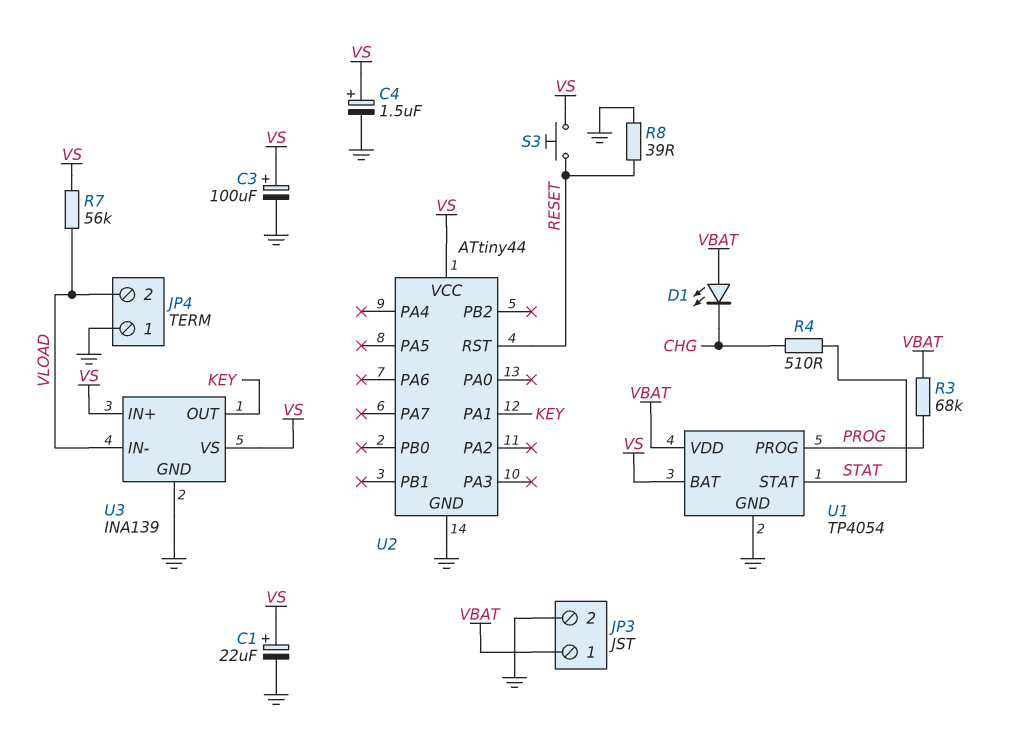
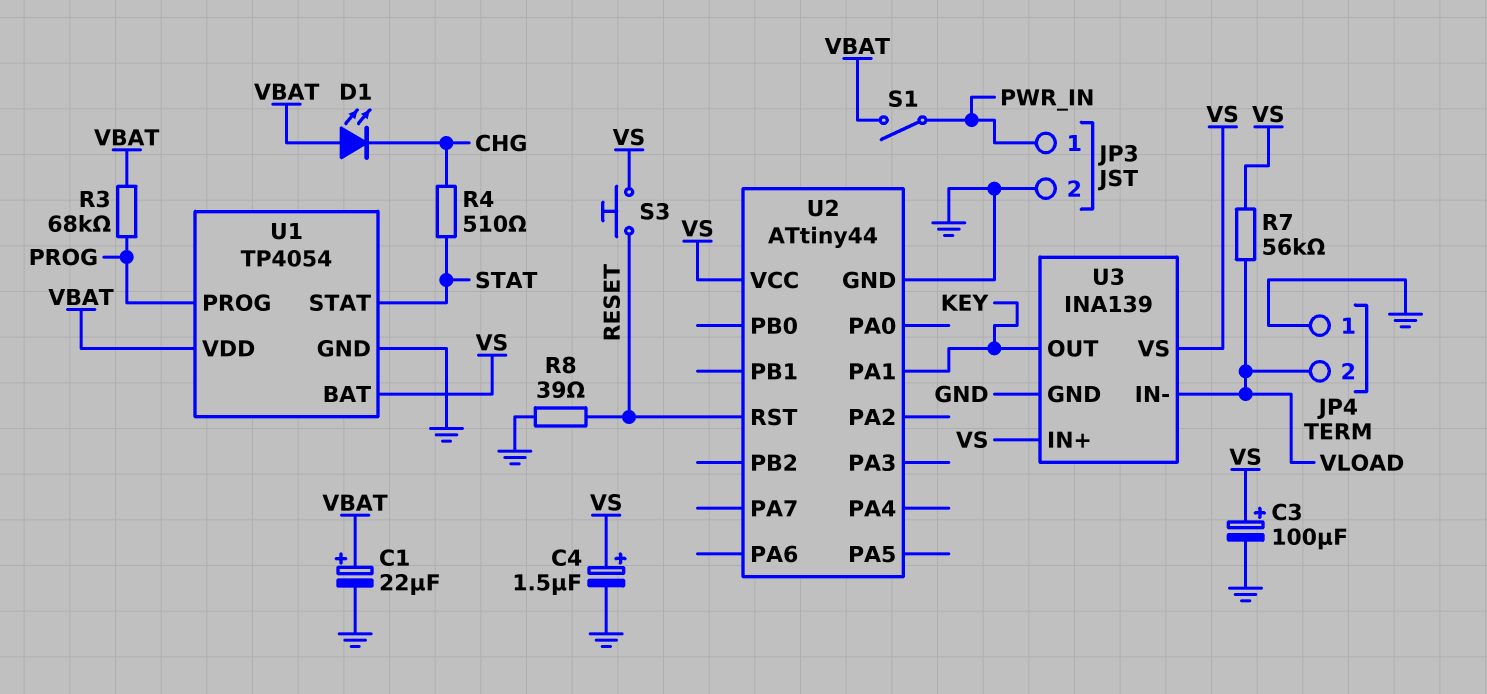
C1: 22uF (plus VS, minus GND) -> 22uF (plus VBAT, minus GND)
JP3 pin 1: VBAT -> PWR_IN
S1: none -> switch (PWR_IN, VBAT)

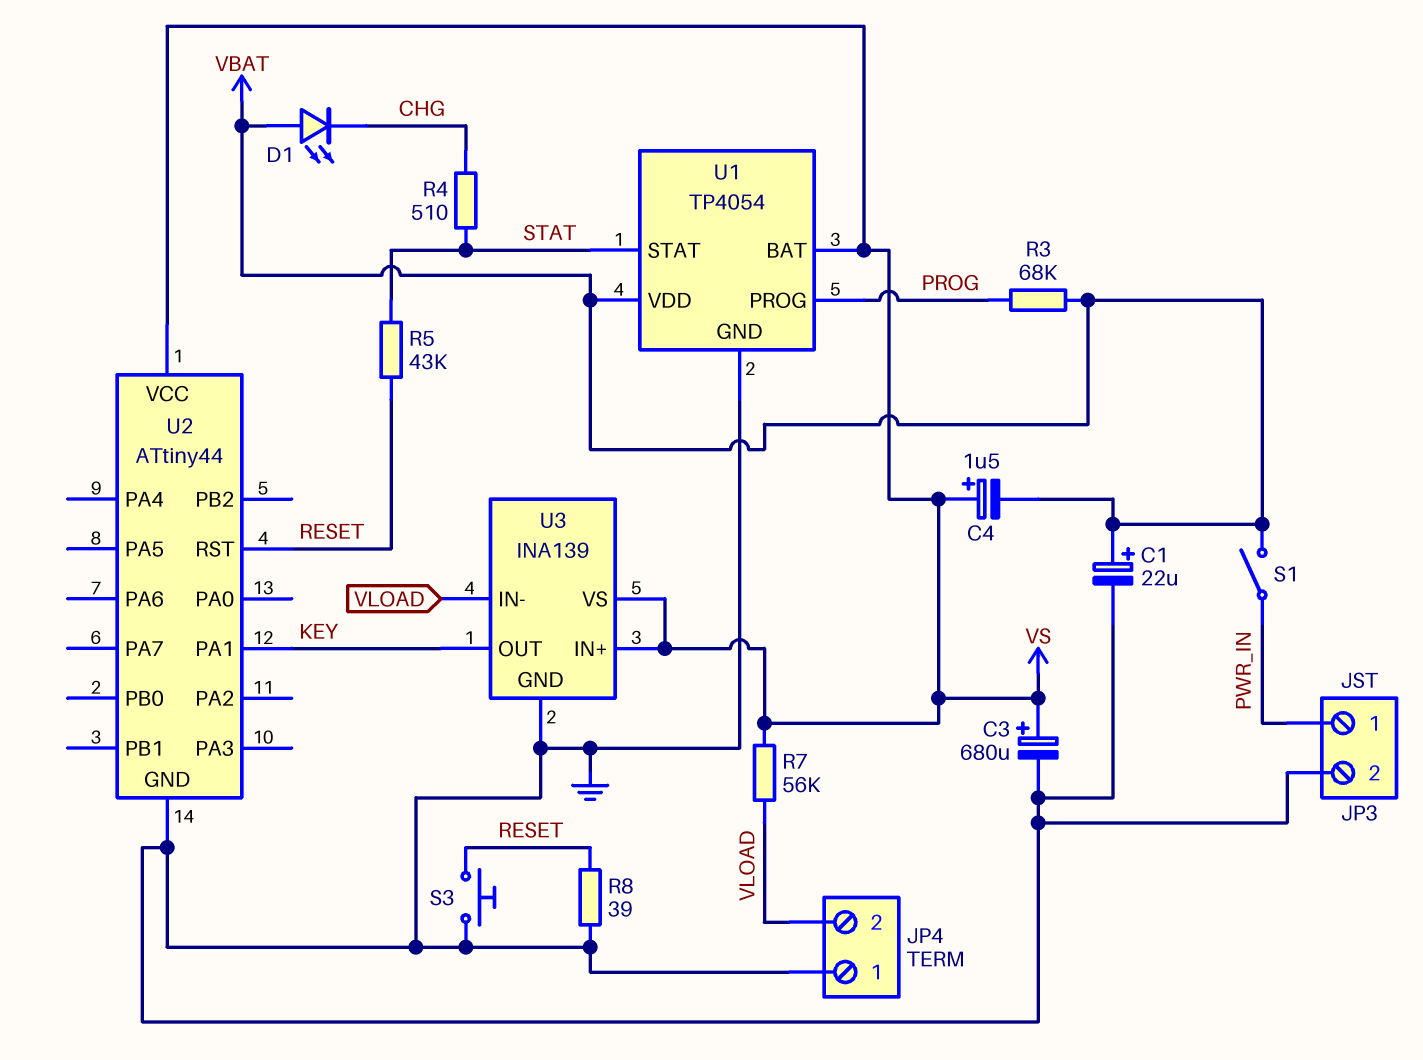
C3: 100uF (plus VS, minus GND) -> 680uF (plus VS, minus GND)
C4: 1.5uF (plus VS, minus GND) -> 1.5uF (plus VS, minus VBAT)
R5: none -> 43k (RESET, STAT)
S3: button (RESET, VS) -> button (GND, RESET)

